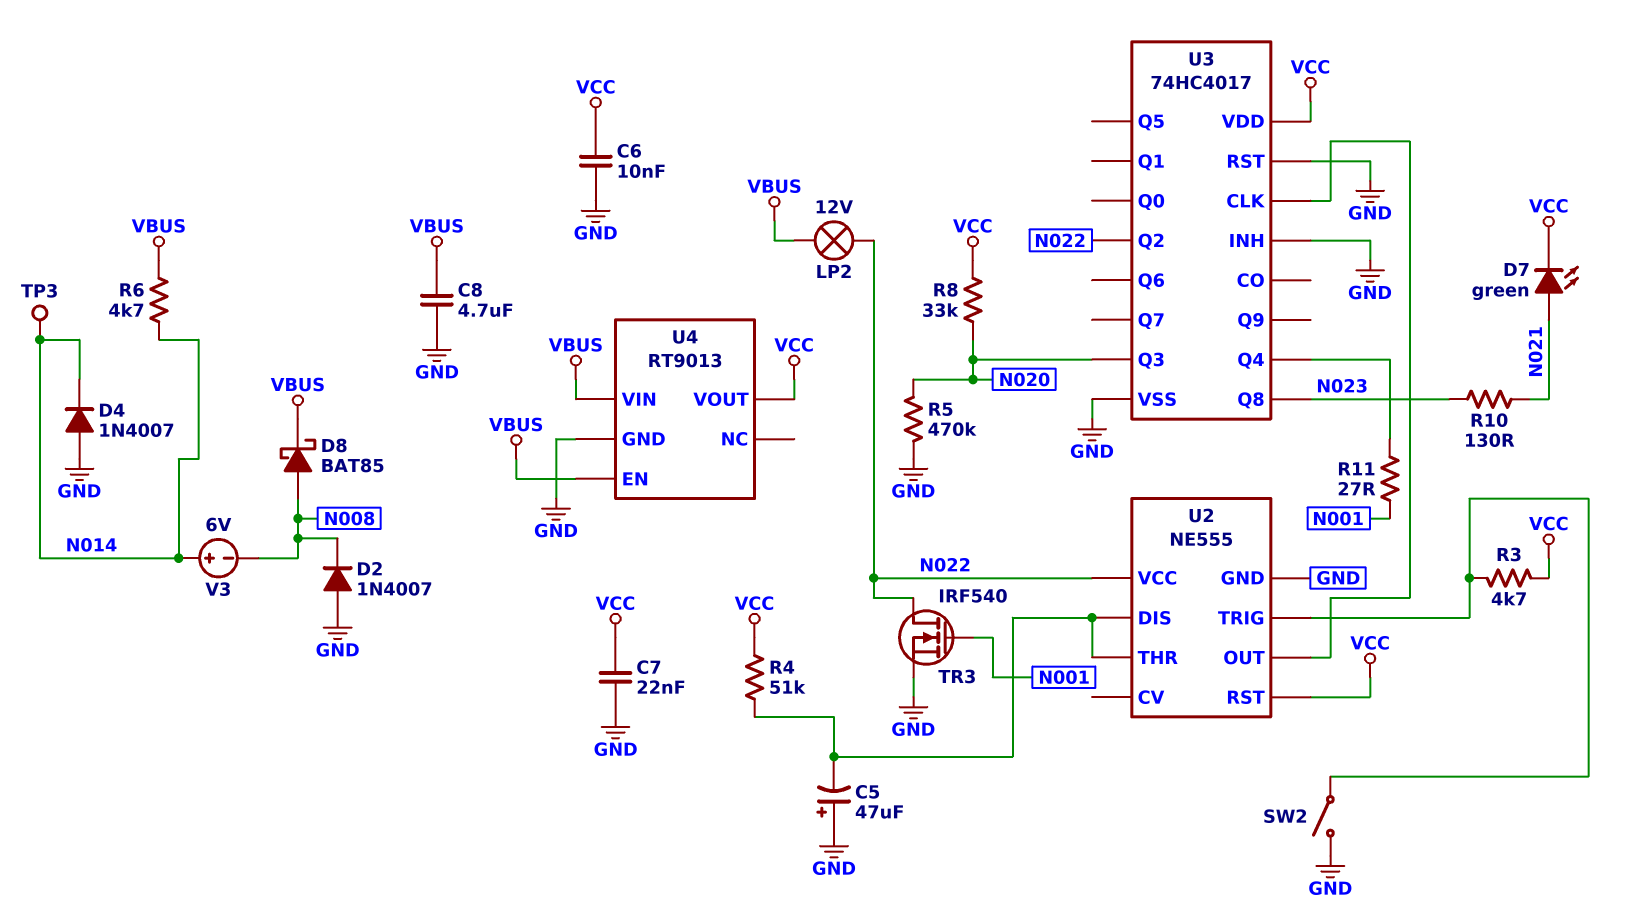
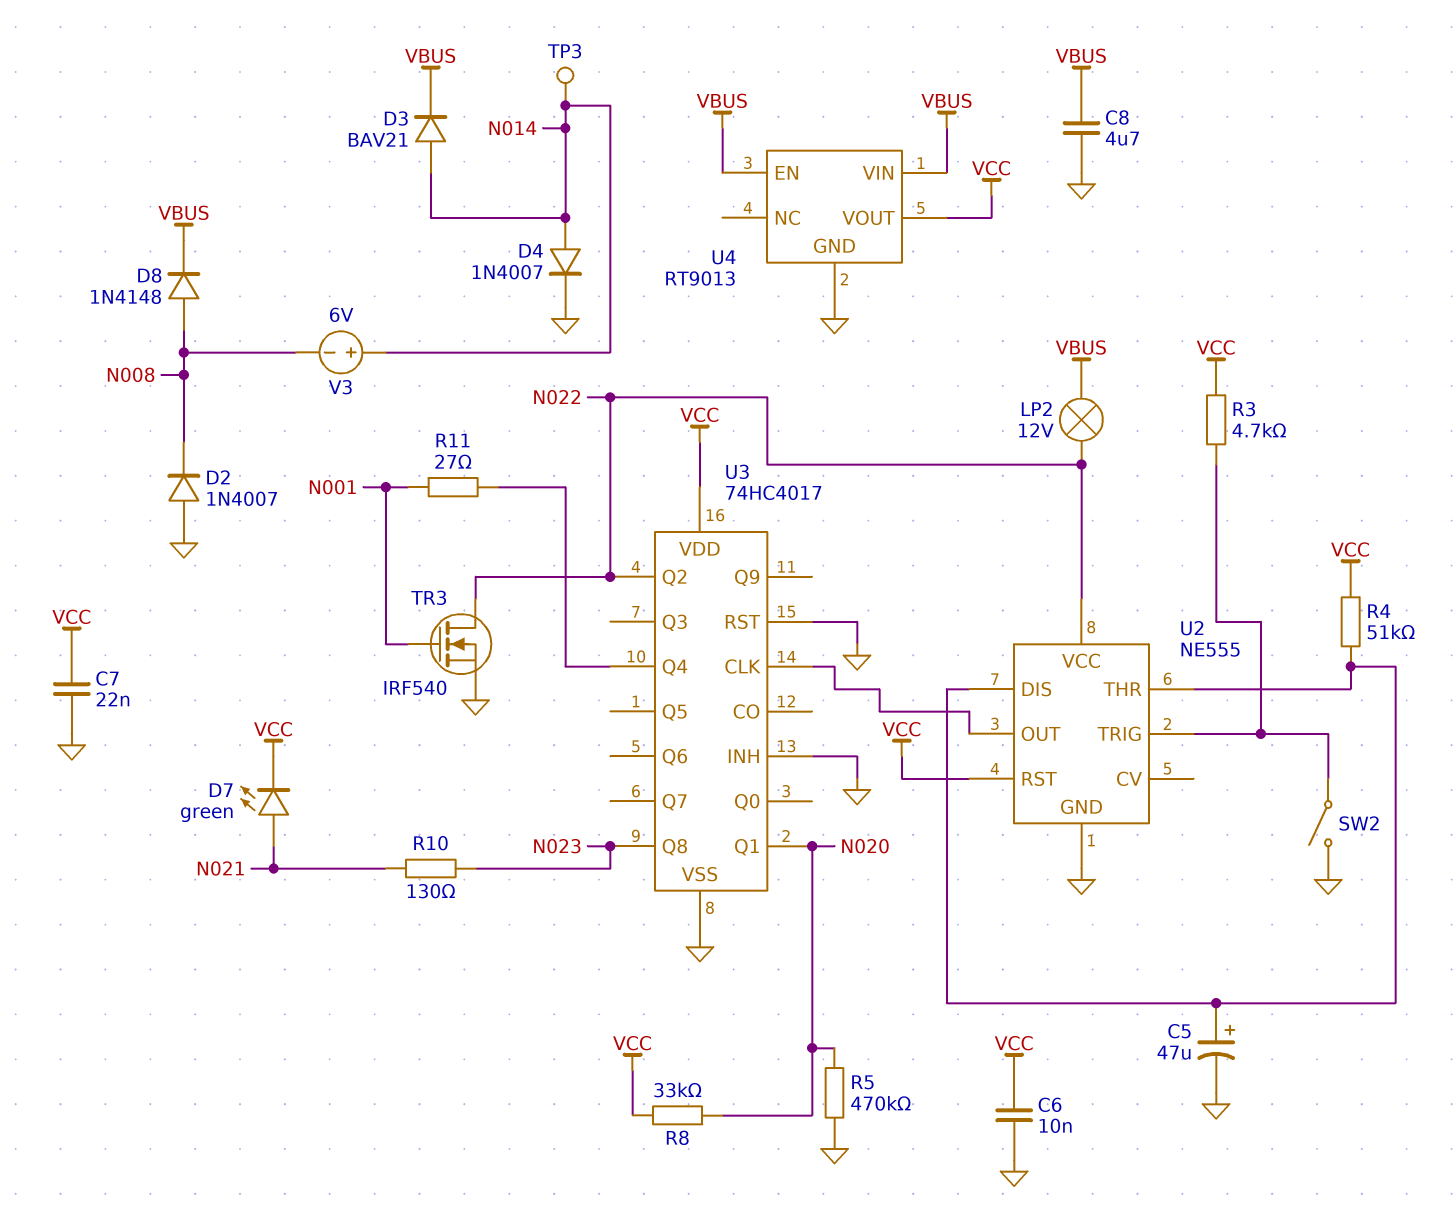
C5: 47uF (plus GND, minus U2/DIS) -> 47uF (plus U2/DIS, minus GND)
D3: none -> diode BAV21 (A N014, K VBUS)
D4: diode 1N4007 (A GND, K N014) -> diode 1N4007 (A N014, K GND)
D8: schottky BAT85 (A N008, K VBUS) -> diode 1N4148 (A N008, K VBUS)
R6: 4.7k (N014, VBUS) -> none
U3 pin Q1: none -> N020
U3 pin Q3: N020 -> none

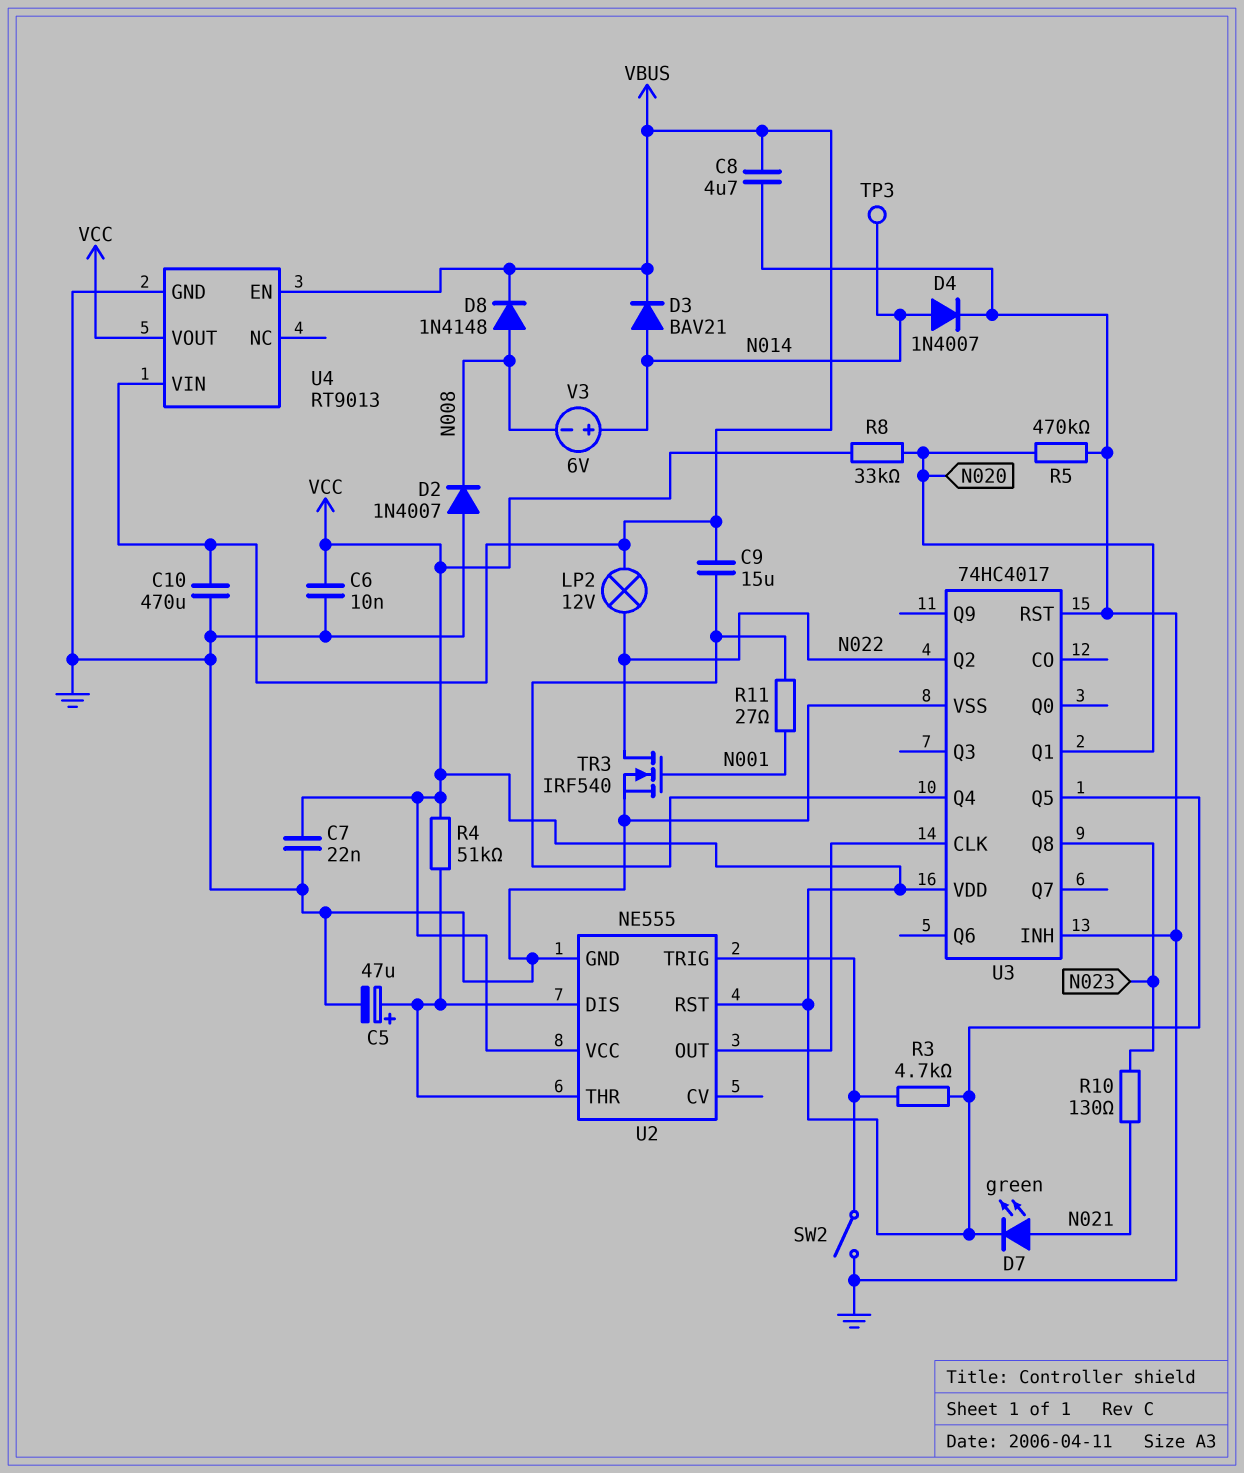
C9: none -> 15uF (U3/Q4, VBUS)
C10: none -> 470uF (GND, VBUS)
U2 pin VCC: N022 -> VCC
U3 pin Q5: none -> VCC

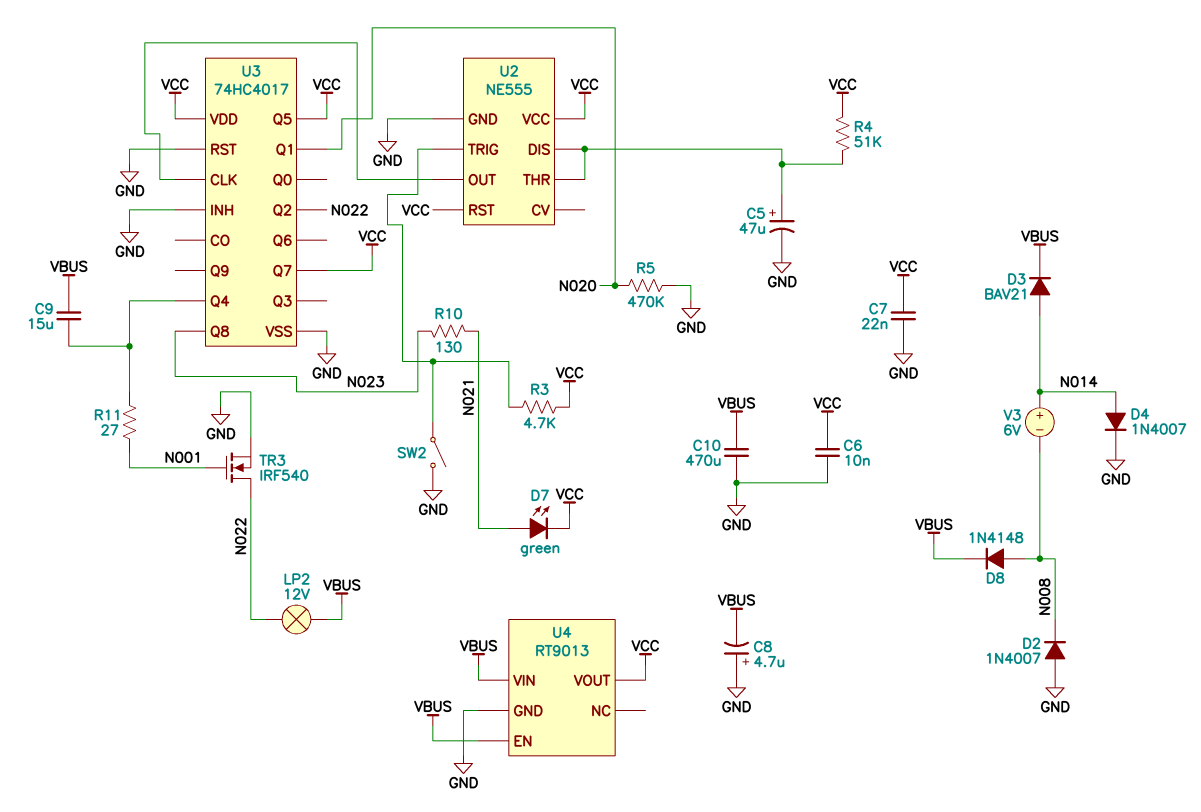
C8: 4.7uF (GND, VBUS) -> 4.7uF (plus GND, minus VBUS)
R8: 33k (N020, VCC) -> none
TP3: test point (N014) -> none
U3 pin Q7: none -> VCC

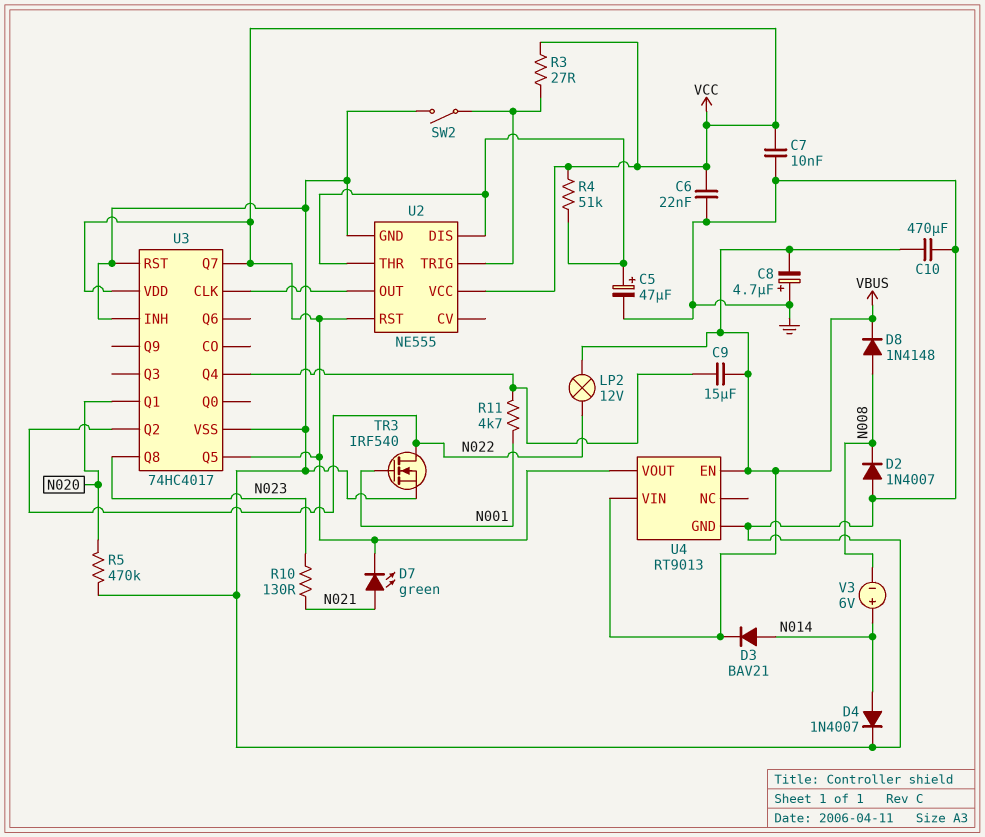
C6: 10nF (GND, VCC) -> 22nF (GND, VCC)
C7: 22nF (GND, VCC) -> 10nF (GND, VCC)
R3: 4.7k (U2/TRIG, VCC) -> 27 (U2/TRIG, VCC)
R11: 27 (N001, U3/Q4) -> 4.7k (N001, U3/Q4)

